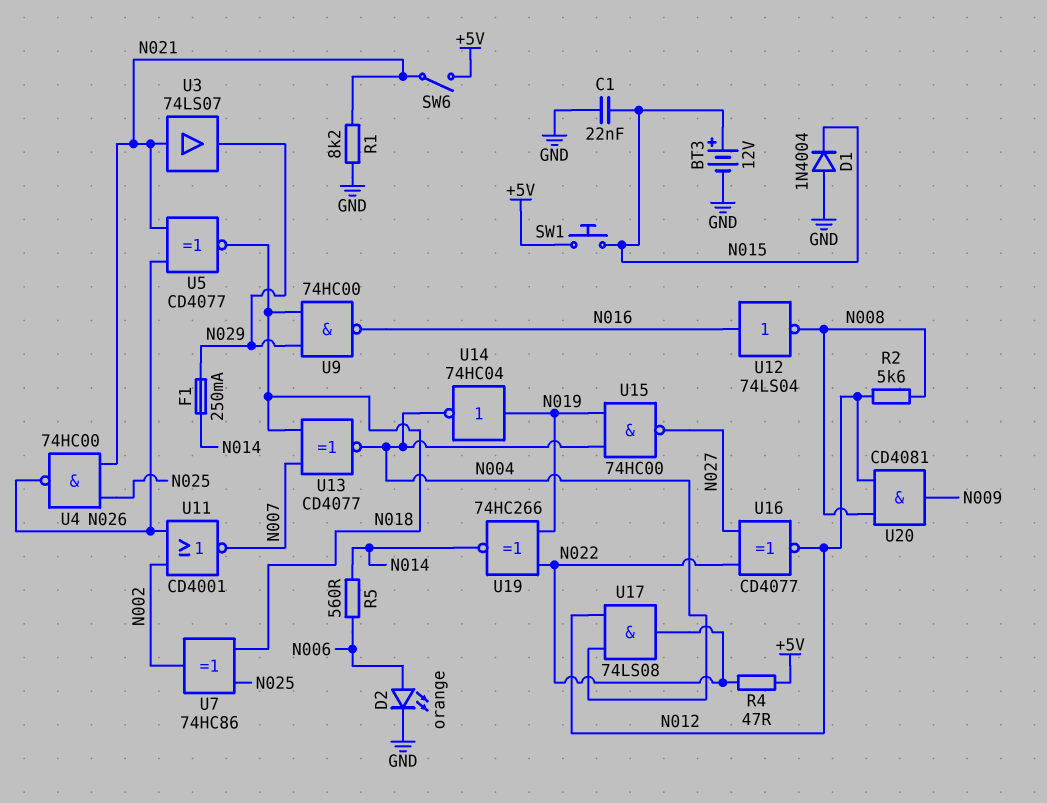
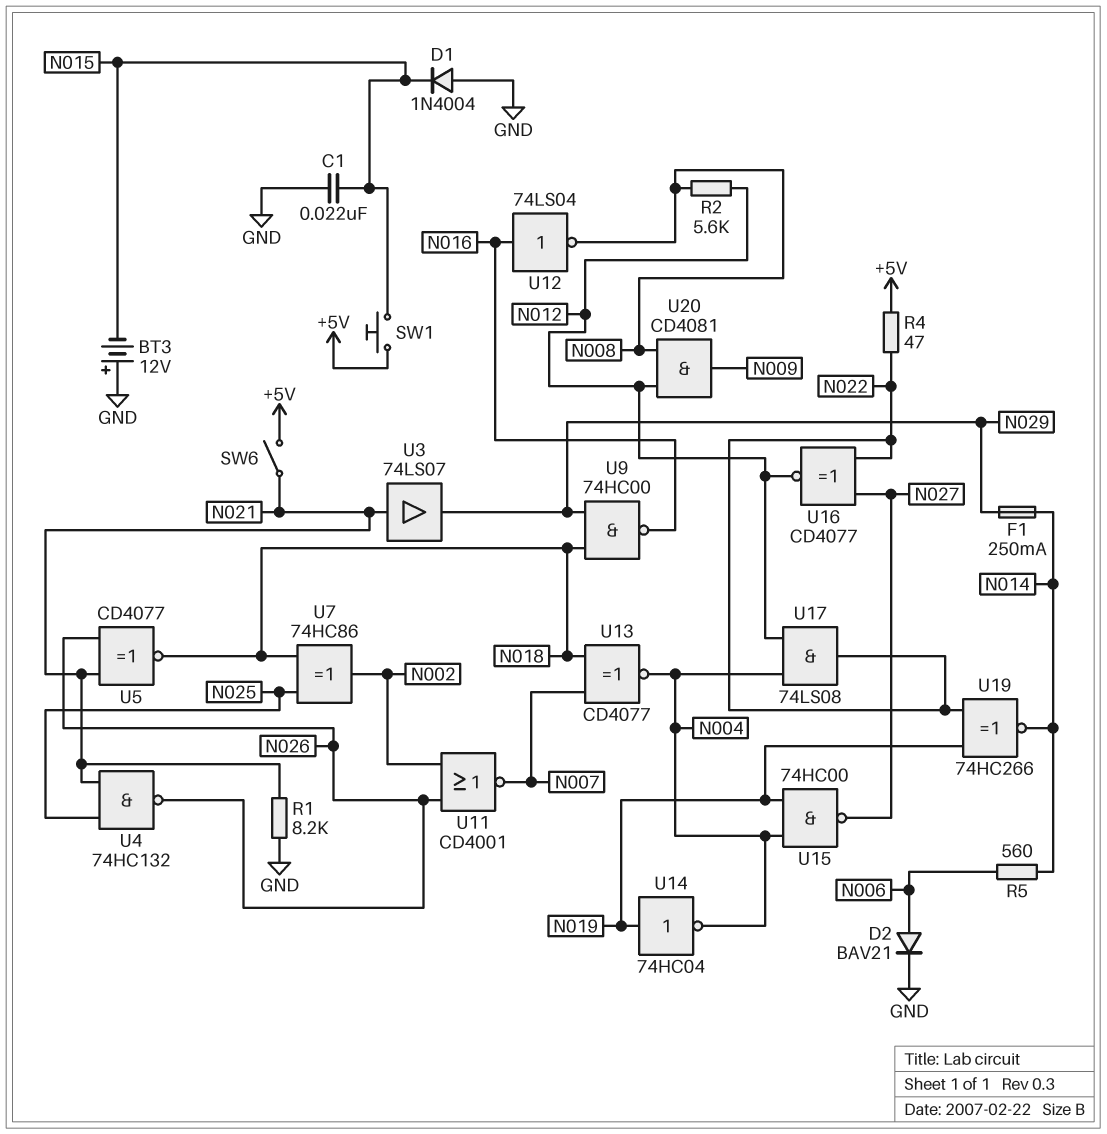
BT3: 12V (plus N015, minus GND) -> 12V (plus GND, minus N015)
D2: LED orange (A N006, K GND) -> diode BAV21 (A N006, K GND)
U4: NAND 74HC00 (in N021, in N025, out N026) -> NAND 74HC132 (in N021, in N025, out N026)

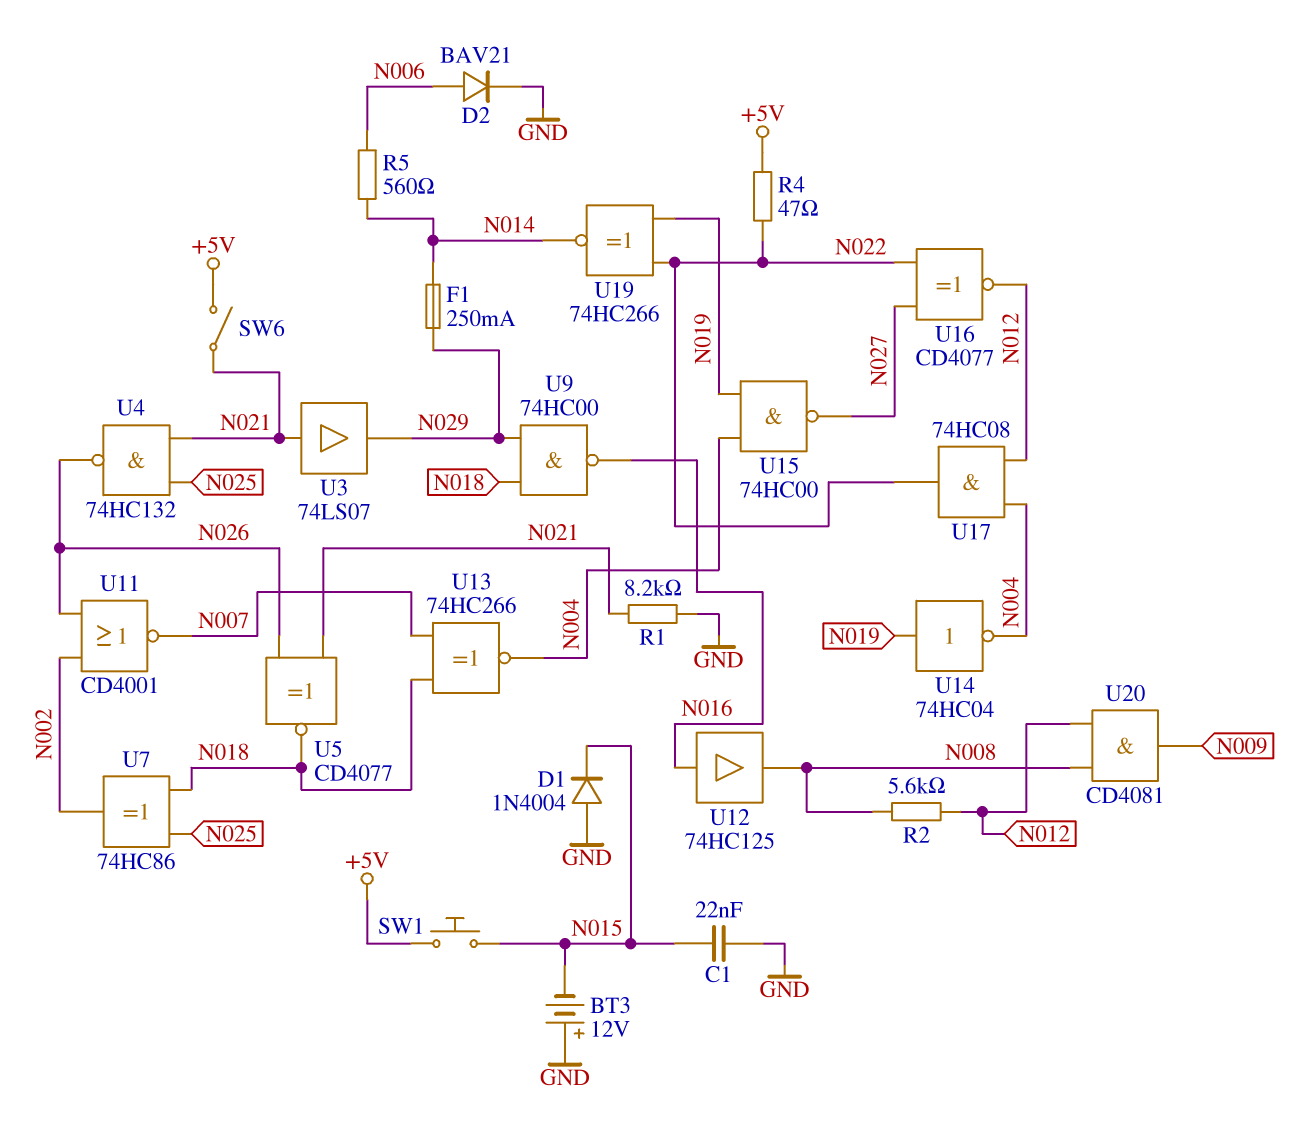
U12: NOT 74LS04 (in N016, out N008) -> buffer 74HC125 (in N016, out N008)
U13: XNOR CD4077 (in N007, in N018, out N004) -> XNOR 74HC266 (in N007, in N018, out N004)
U17: AND 74LS08 (in N004, in N012, out N022) -> AND 74HC08 (in N004, in N012, out N022)

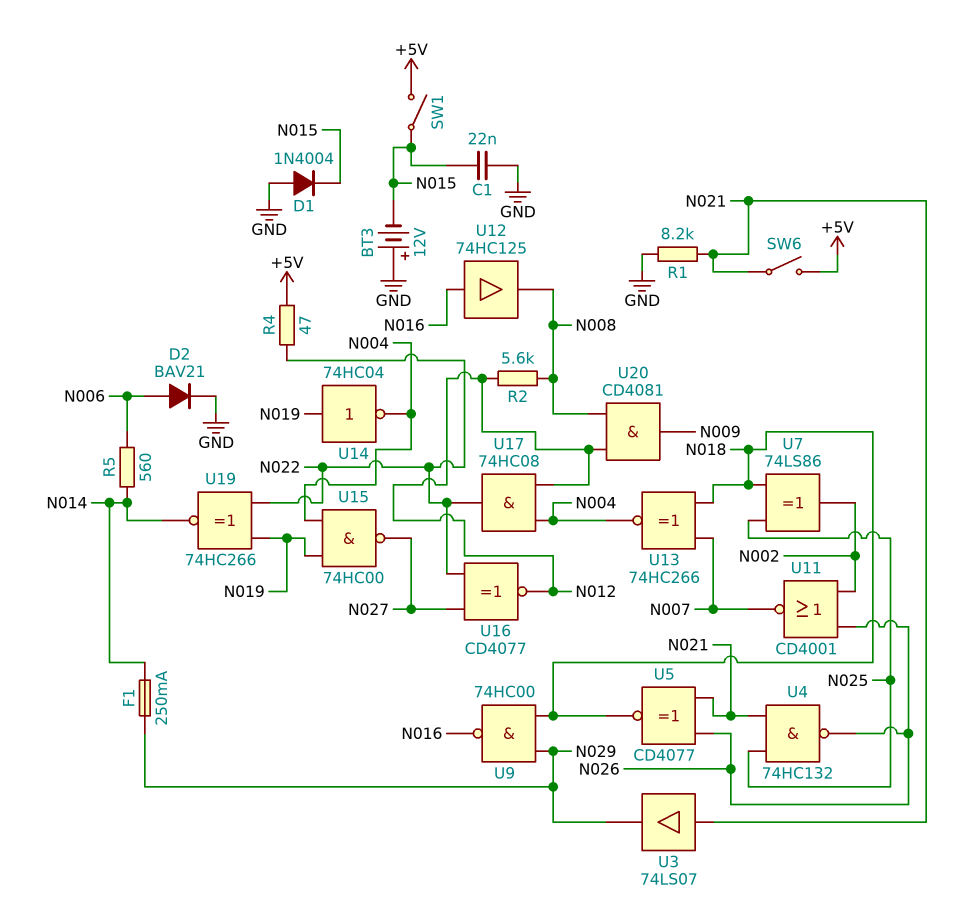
SW1: button (+5V, N015) -> switch (+5V, N015)
U7: XOR 74HC86 (in N018, in N025, out N002) -> XOR 74LS86 (in N018, in N025, out N002)

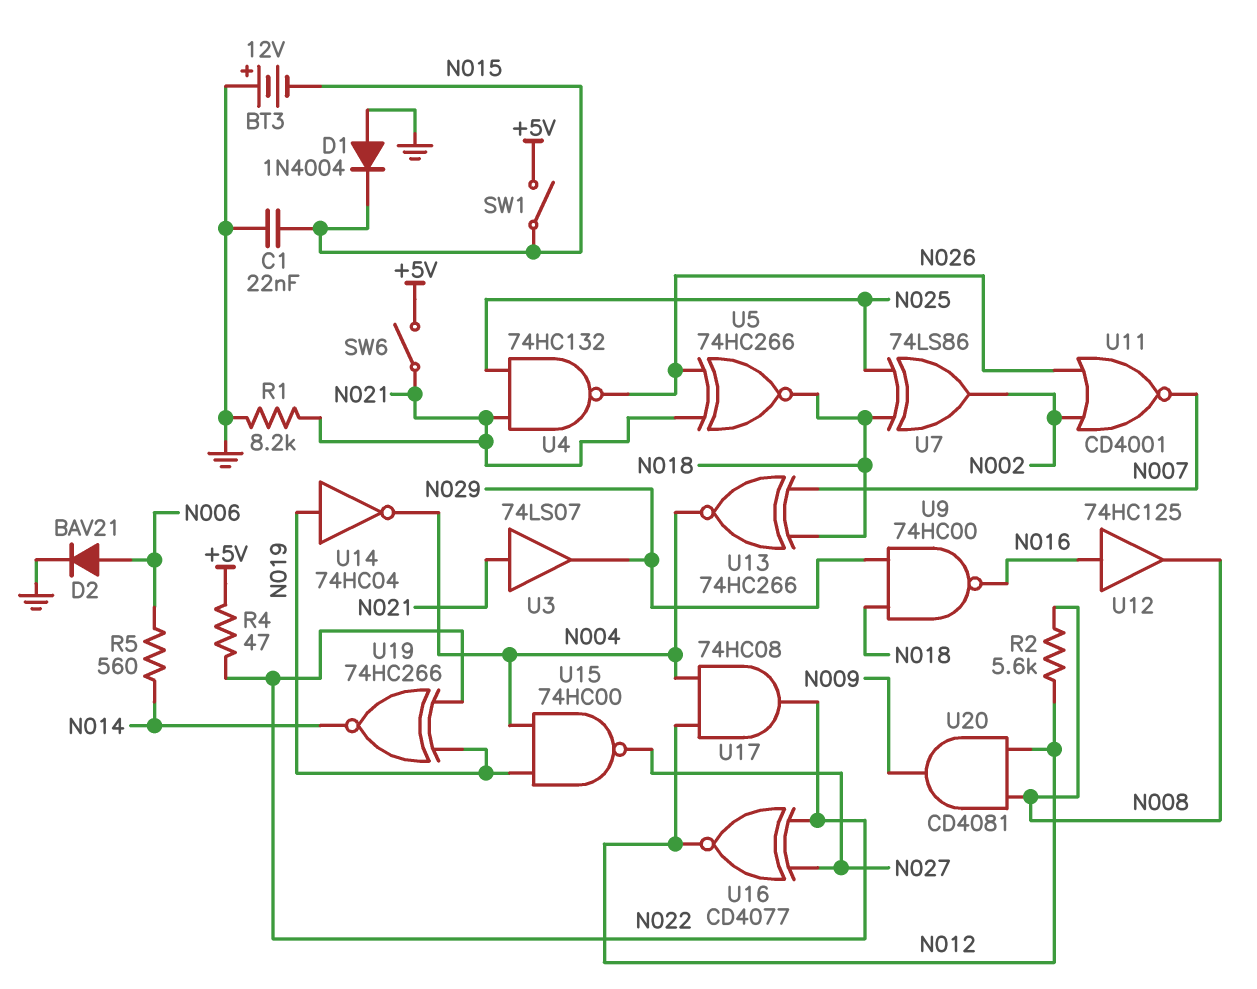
F1: 250mA (N014, N029) -> none
U5: XNOR CD4077 (in N021, in N026, out N018) -> XNOR 74HC266 (in N021, in N026, out N018)

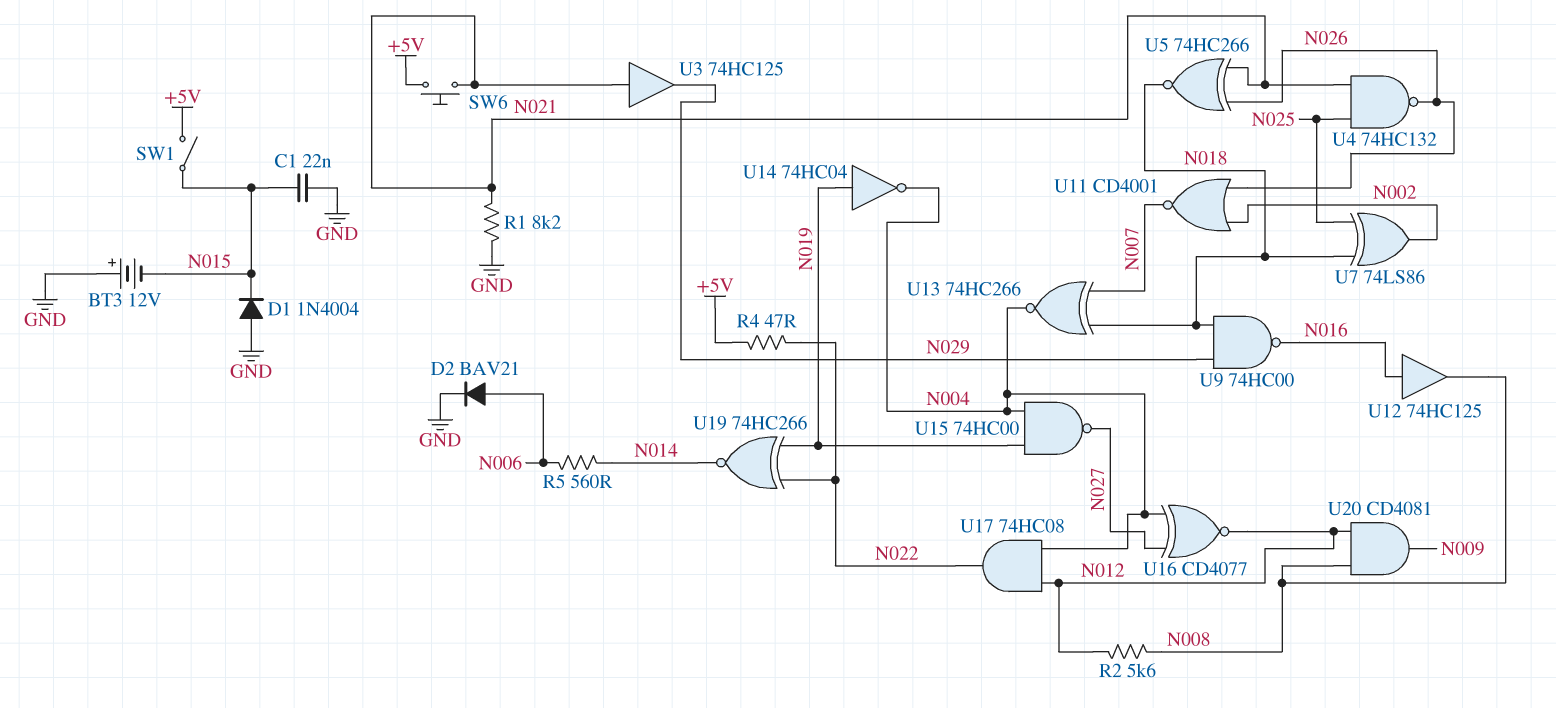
SW6: switch (+5V, N021) -> button (+5V, N021)
U3: buffer 74LS07 (in N021, out N029) -> buffer 74HC125 (in N021, out N029)
U16: XNOR CD4077 (in N022, in N027, out N012) -> XNOR CD4077 (in N004, in N027, out N012)

